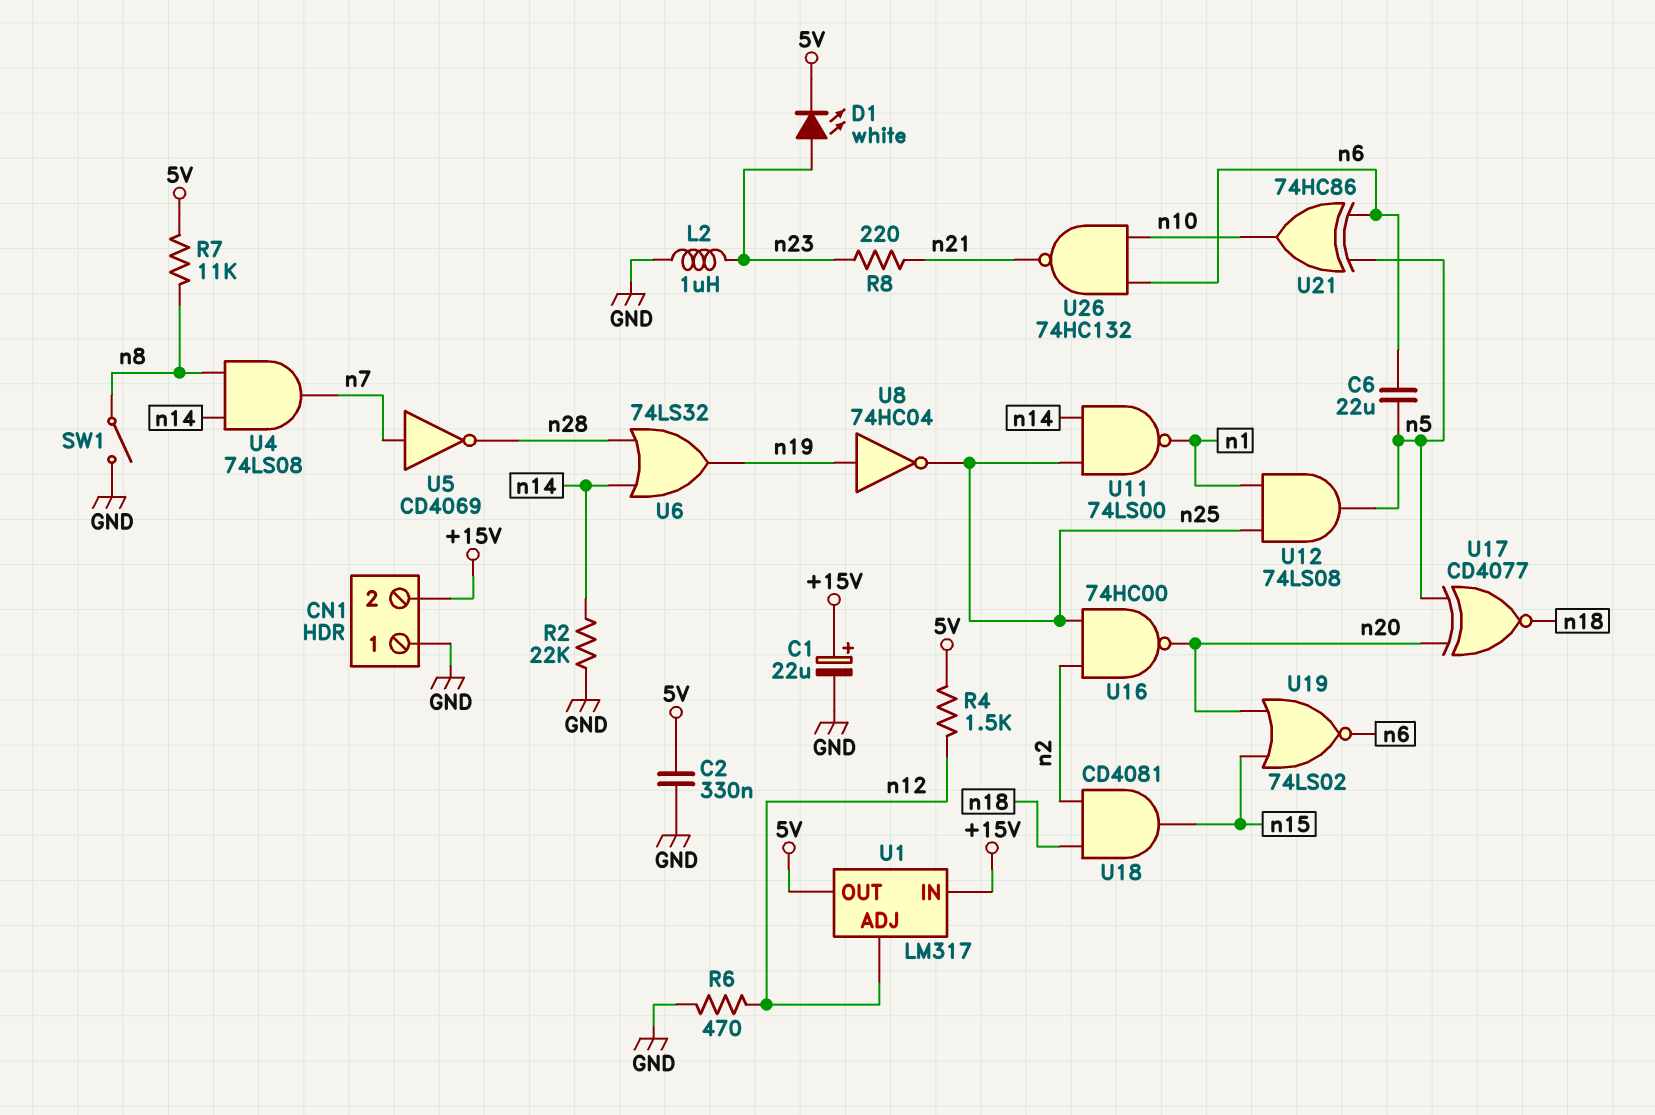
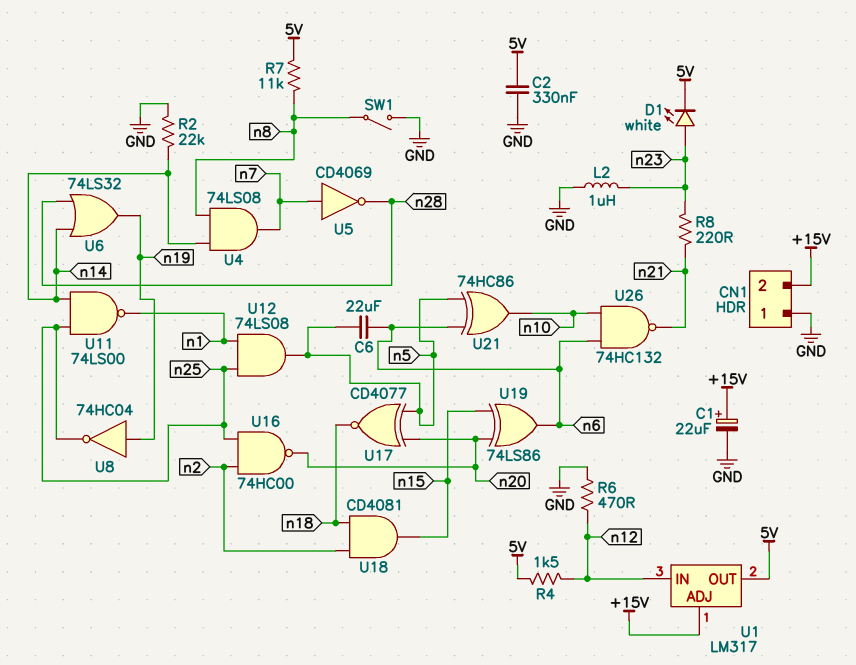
U1 pin ADJ: n12 -> +15V
U1 pin IN: +15V -> n12
U19: NOR 74LS02 (in n15, in n20, out n6) -> XOR 74LS86 (in n15, in n20, out n6)

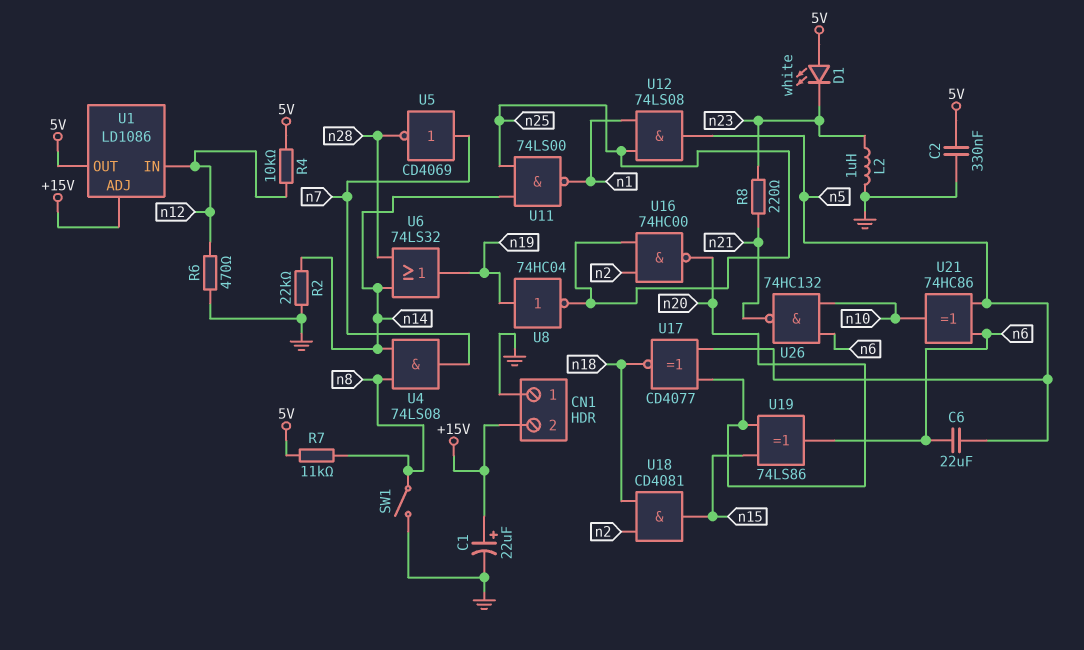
D1: LED white (A n23, K 5V) -> LED white (A 5V, K n23)
R4: 1.5k (5V, n12) -> 10k (5V, n12)
U1: LM317 -> LD1086

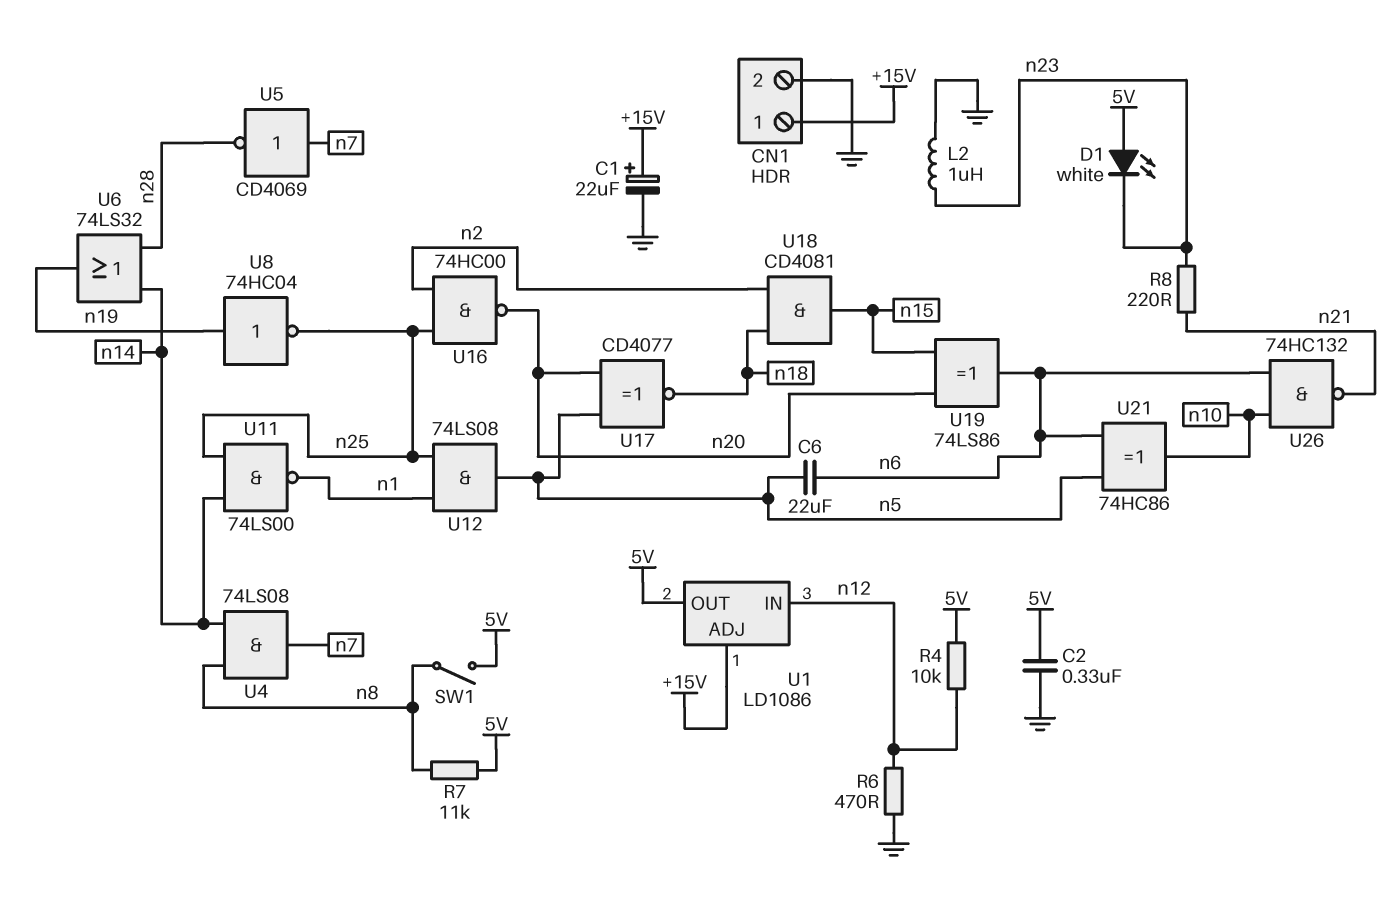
CN1 pin 1: GND -> +15V
CN1 pin 2: +15V -> GND
R2: 22k (GND, n14) -> none
SW1: switch (GND, n8) -> switch (5V, n8)

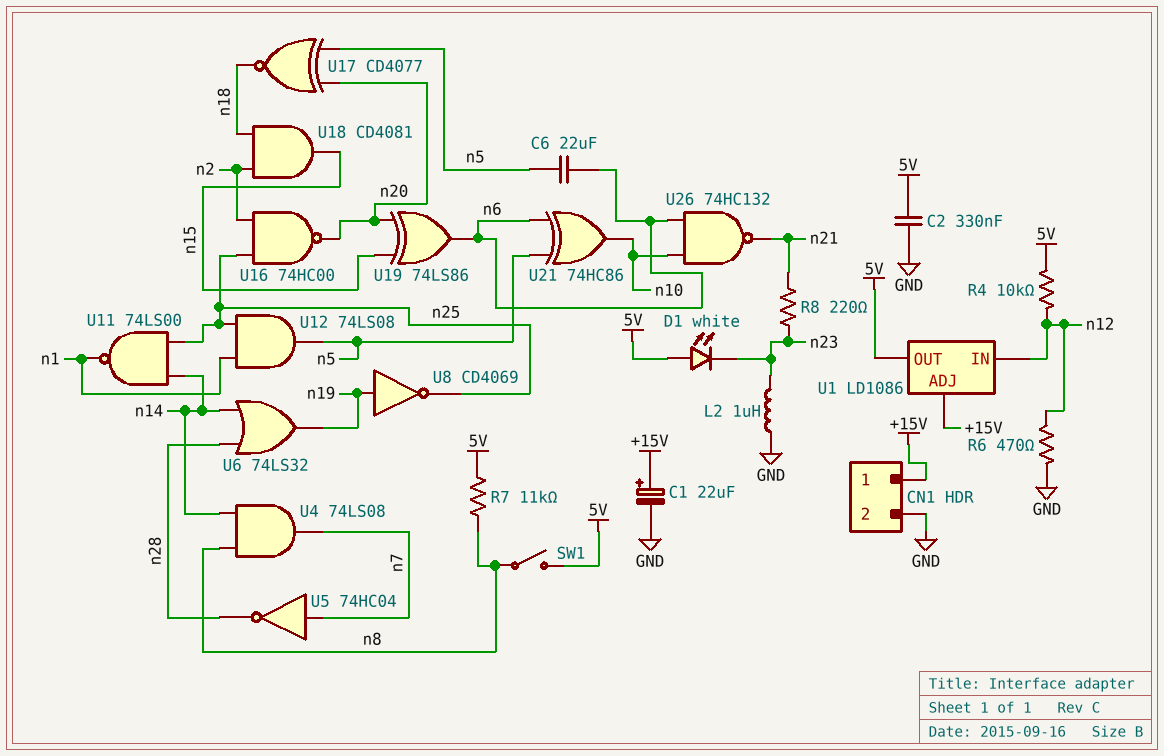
U5: NOT CD4069 (in n7, out n28) -> NOT 74HC04 (in n7, out n28)
U8: NOT 74HC04 (in n19, out n25) -> NOT CD4069 (in n19, out n25)

